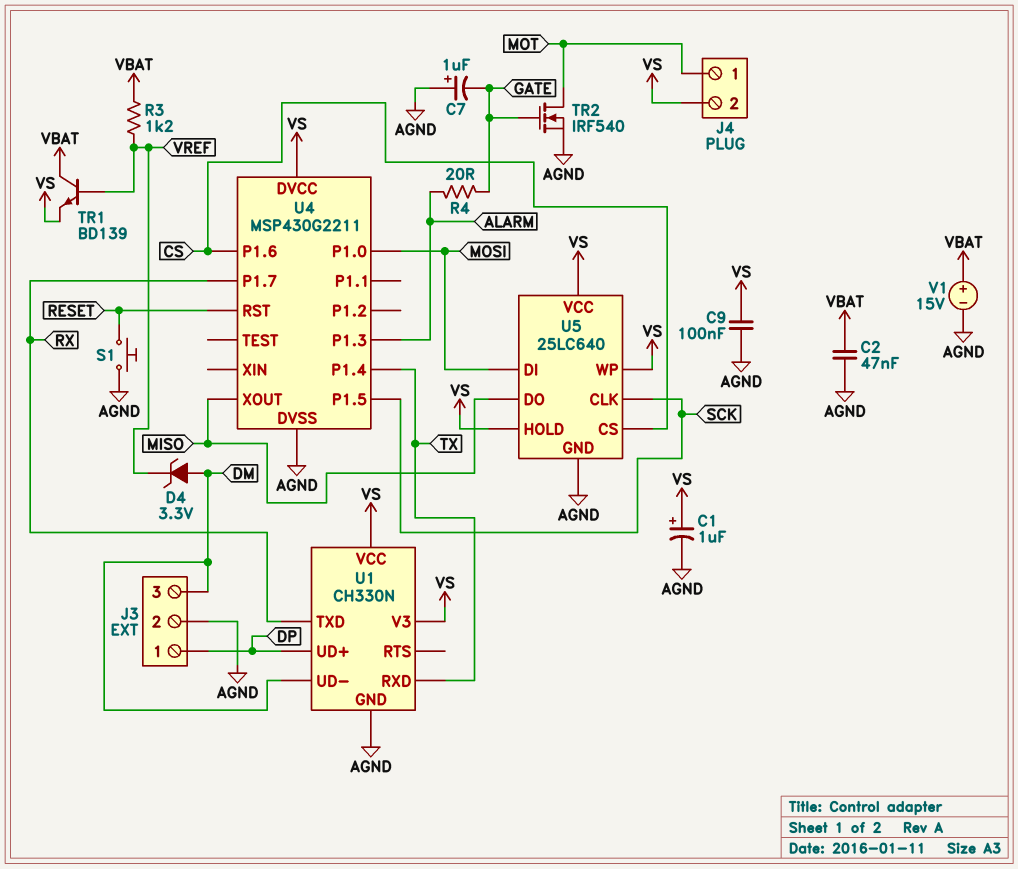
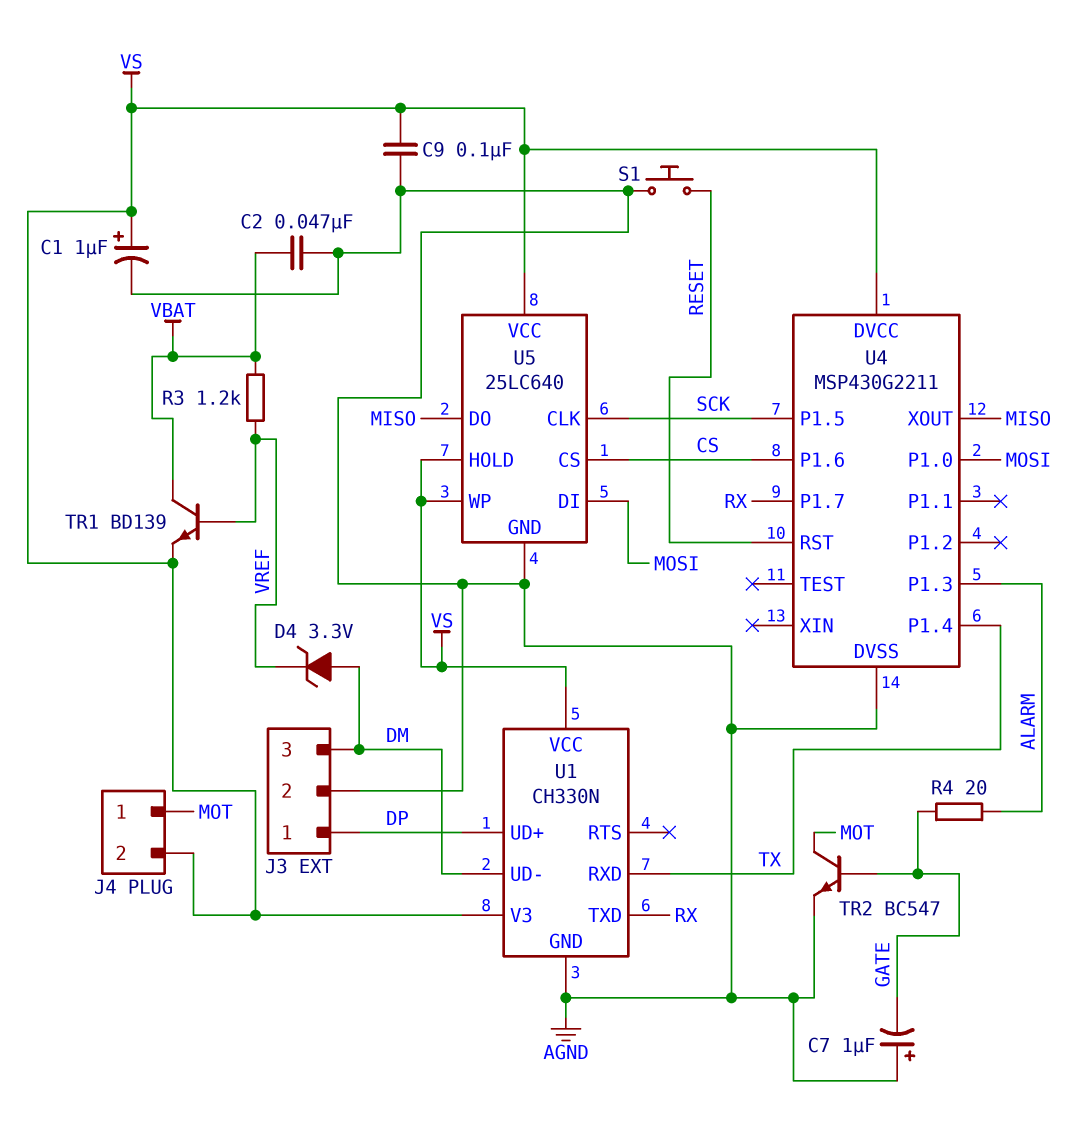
TR2: NMOS IRF540 (G GATE, D MOT, S AGND) -> NPN BC547 (B GATE, C MOT, E AGND)
V1: 15V (plus VBAT, minus AGND) -> none

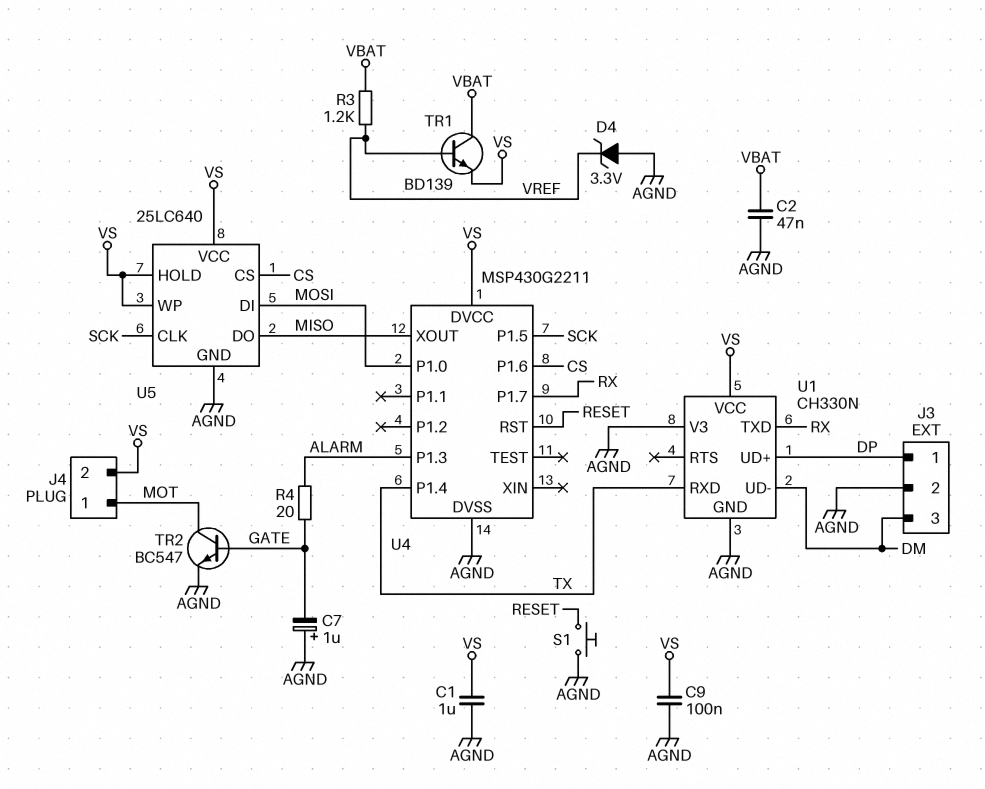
C1: 1uF (plus VS, minus AGND) -> 1uF (AGND, VS)
D4: zener 3.3V (A DM, K VREF) -> zener 3.3V (A AGND, K VREF)
U1 pin V3: VS -> AGND

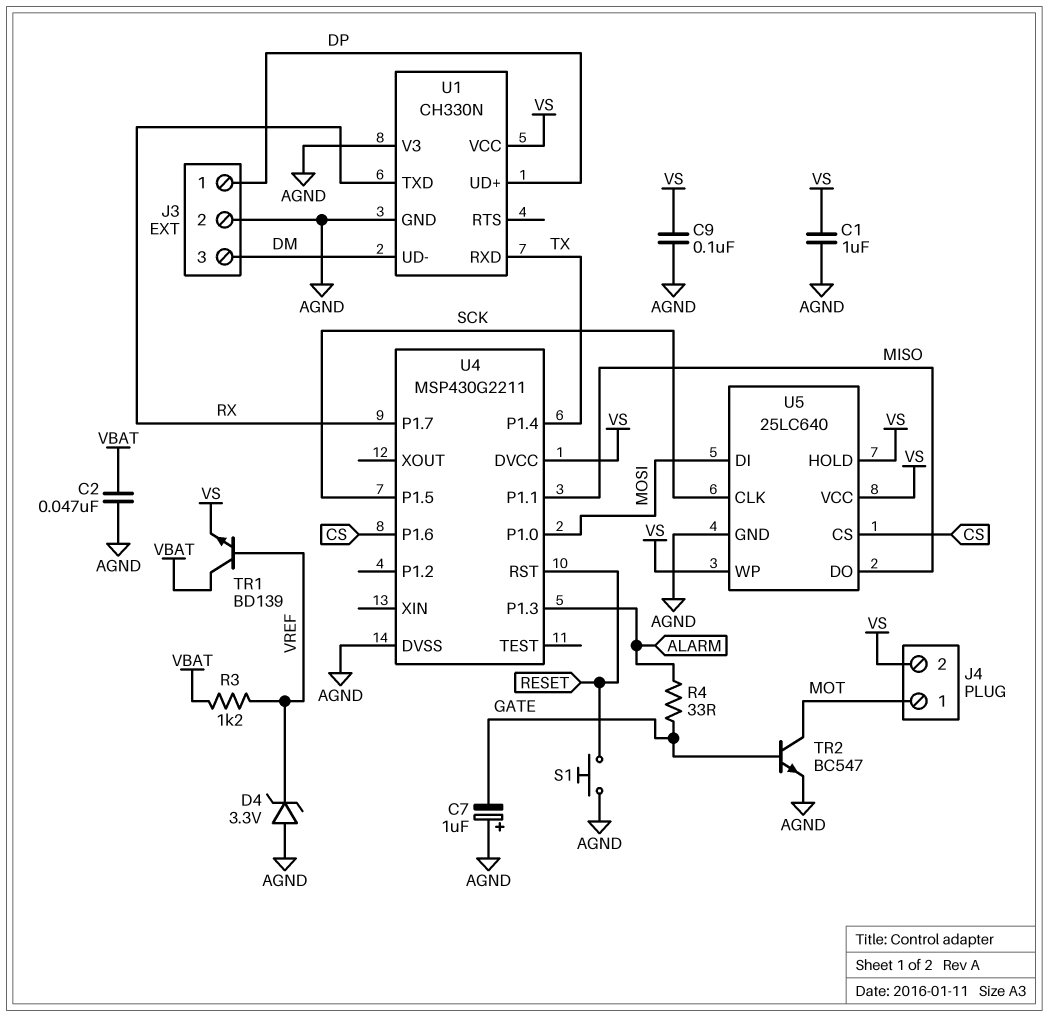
R4: 20 (ALARM, GATE) -> 33 (ALARM, GATE)
U4 pin P1.1: none -> MISO
U4 pin XOUT: MISO -> none

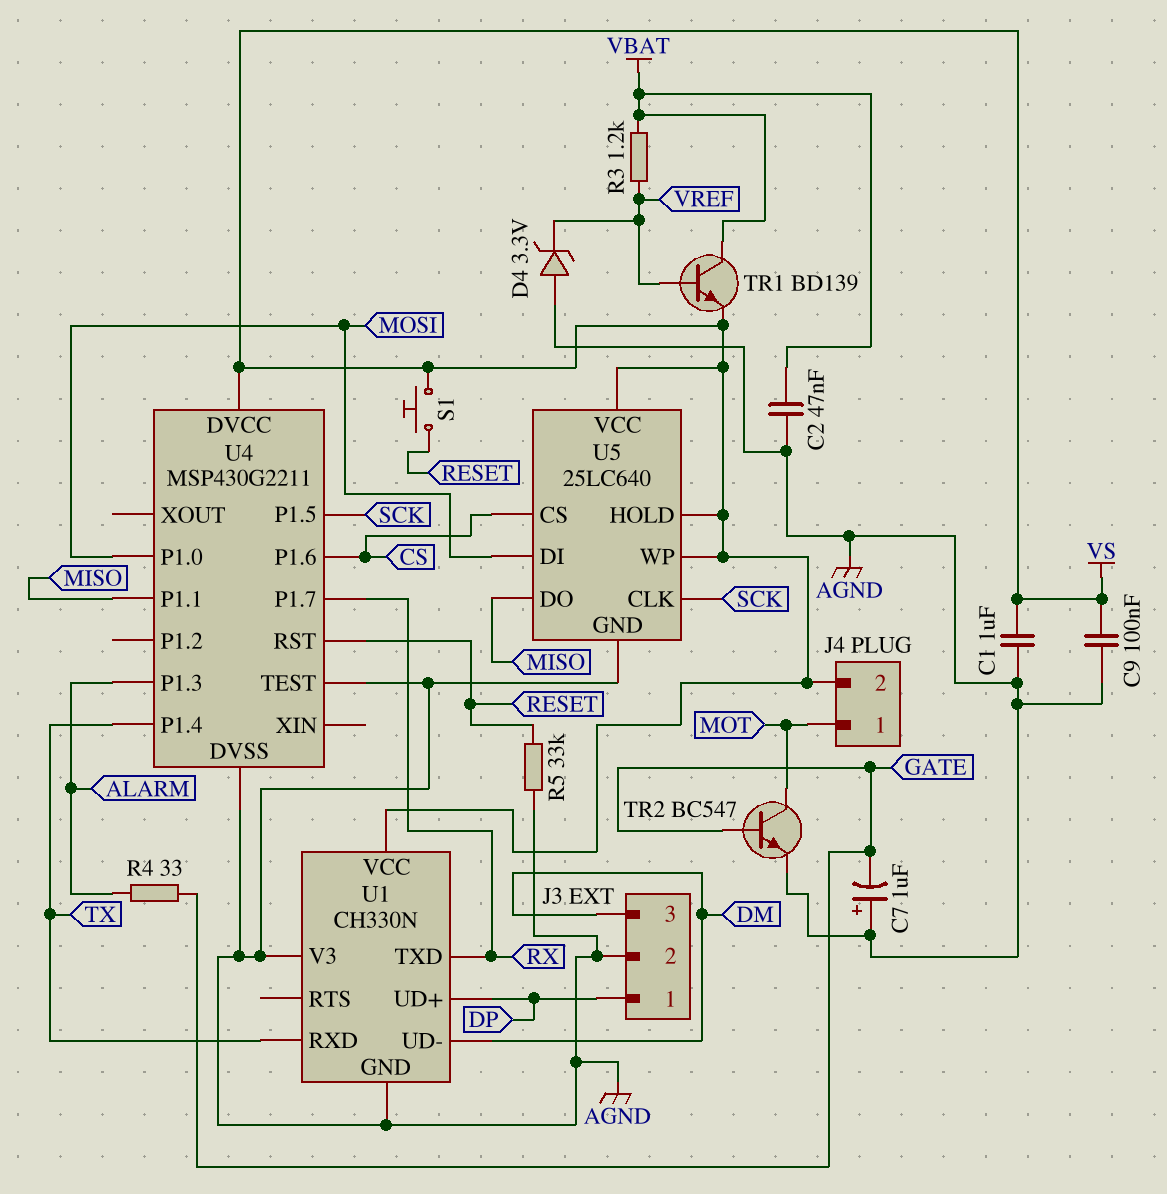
R5: none -> 33k (AGND, RESET)
S1: button (AGND, RESET) -> button (RESET, VS)
U4 pin TEST: none -> AGND

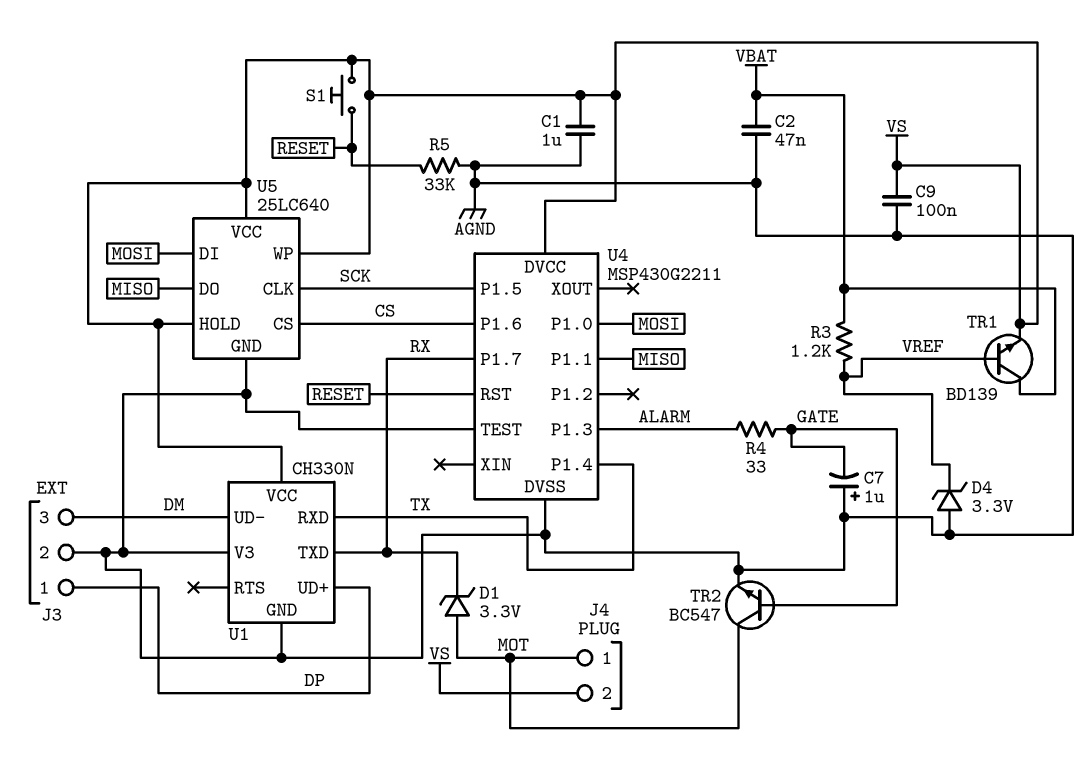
D1: none -> zener 3.3V (A MOT, K RX)

